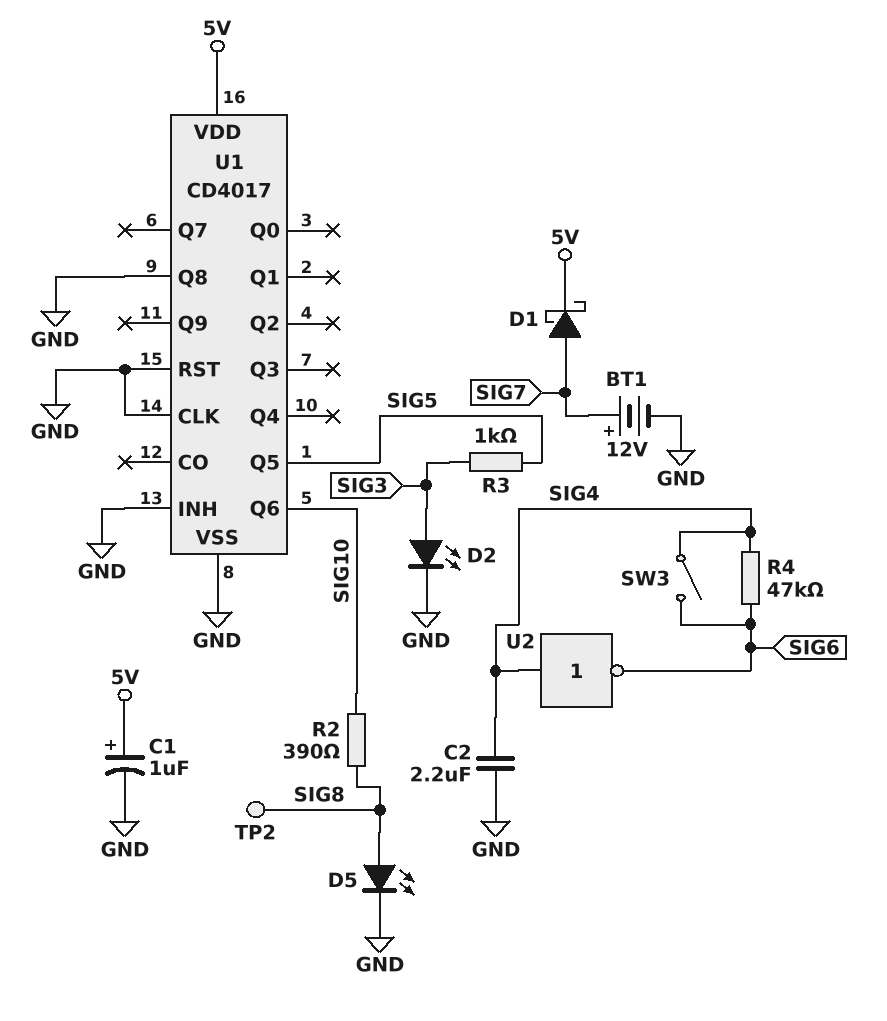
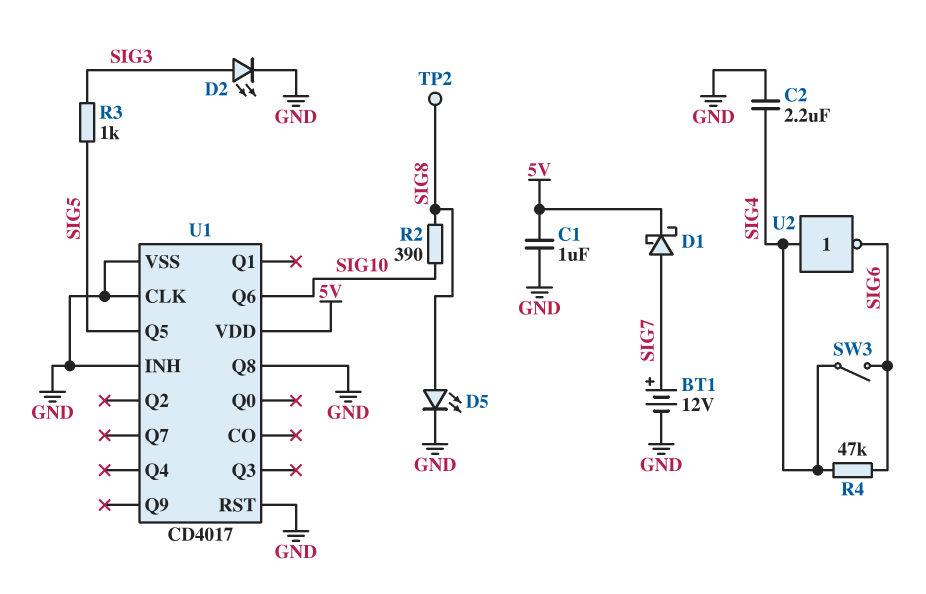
C1: 1uF (plus 5V, minus GND) -> 1uF (5V, GND)

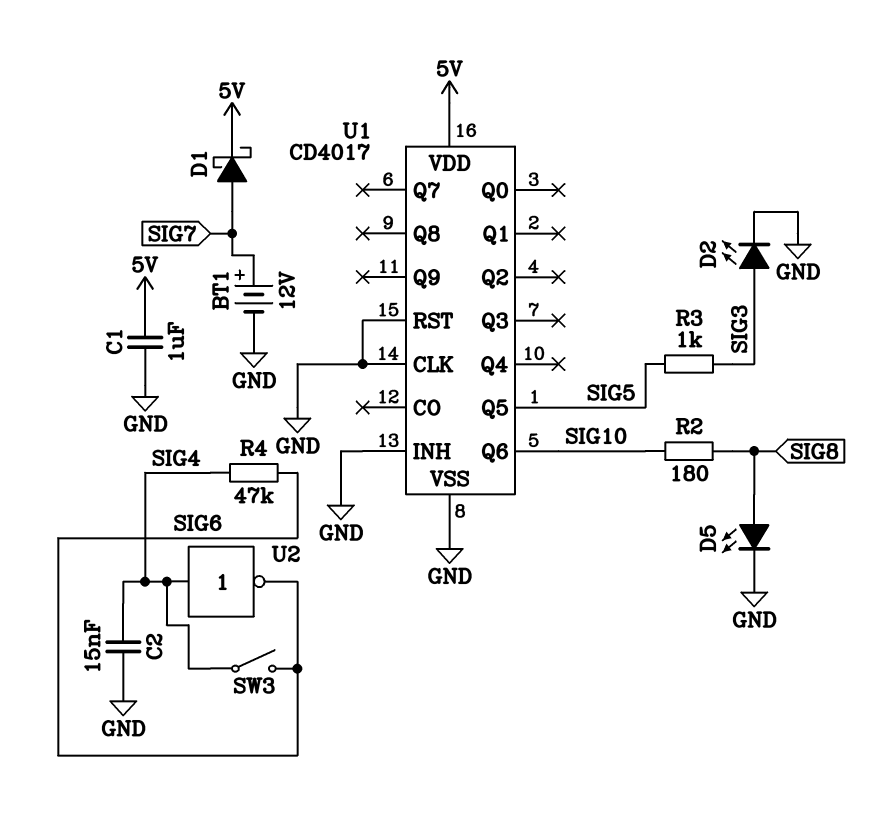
C2: 2.2uF (GND, SIG4) -> 15nF (GND, SIG4)
R2: 390 (SIG8, SIG10) -> 180 (SIG8, SIG10)
TP2: test point (SIG8) -> none
U1 pin Q8: GND -> none

